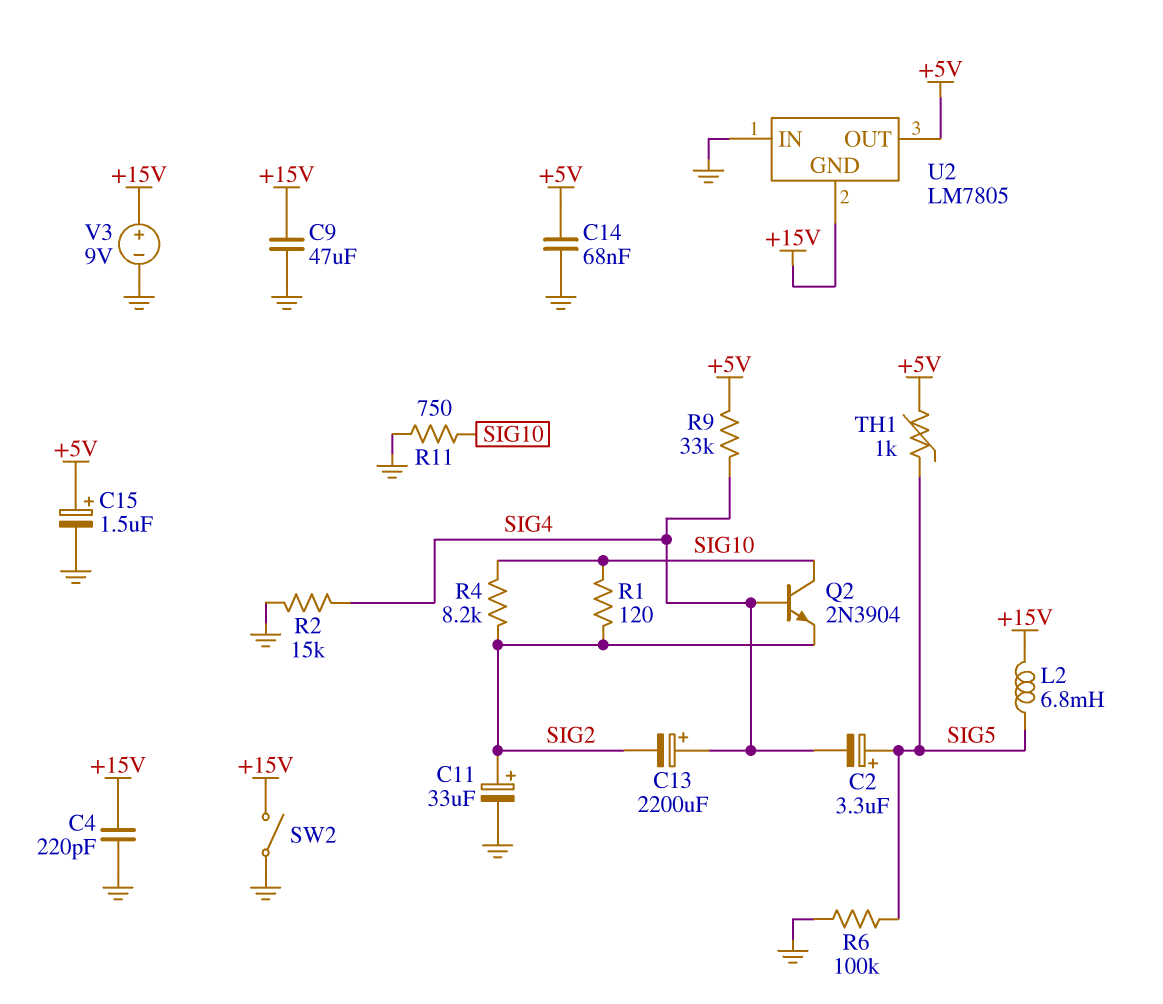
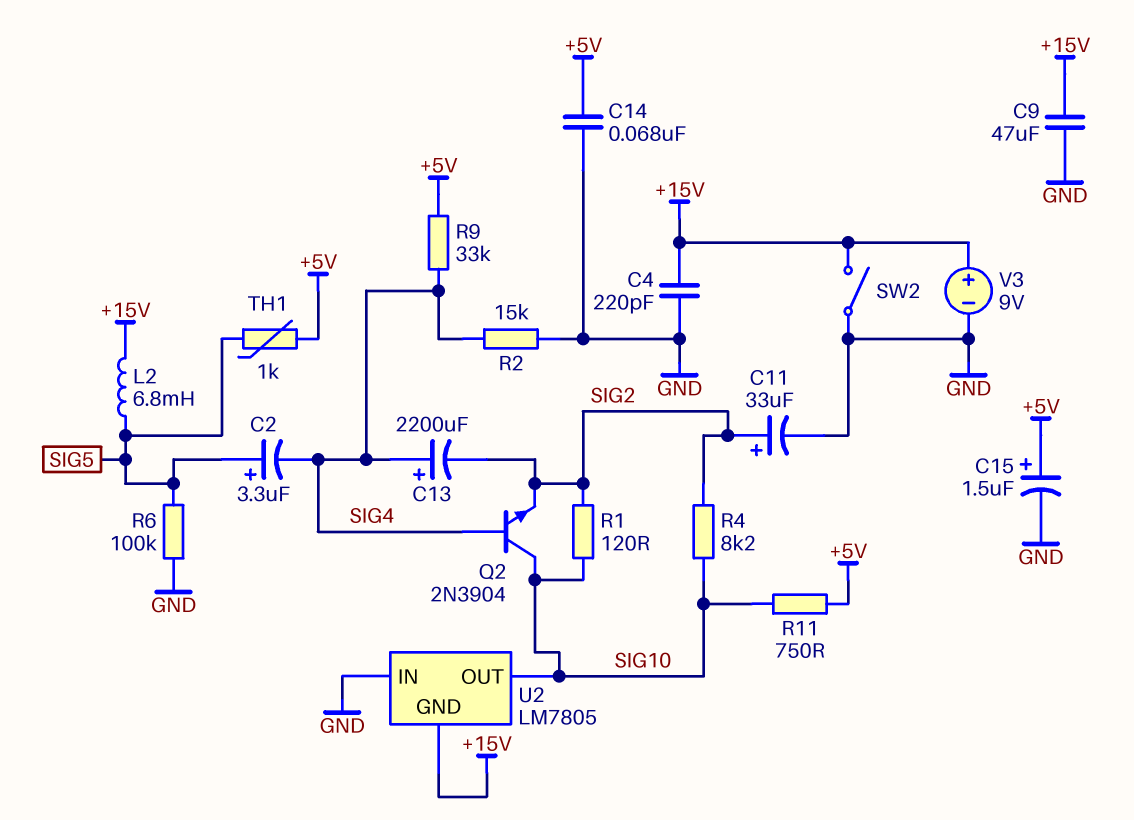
R11: 750 (GND, SIG10) -> 750 (+5V, SIG10)
U2 pin OUT: +5V -> SIG10

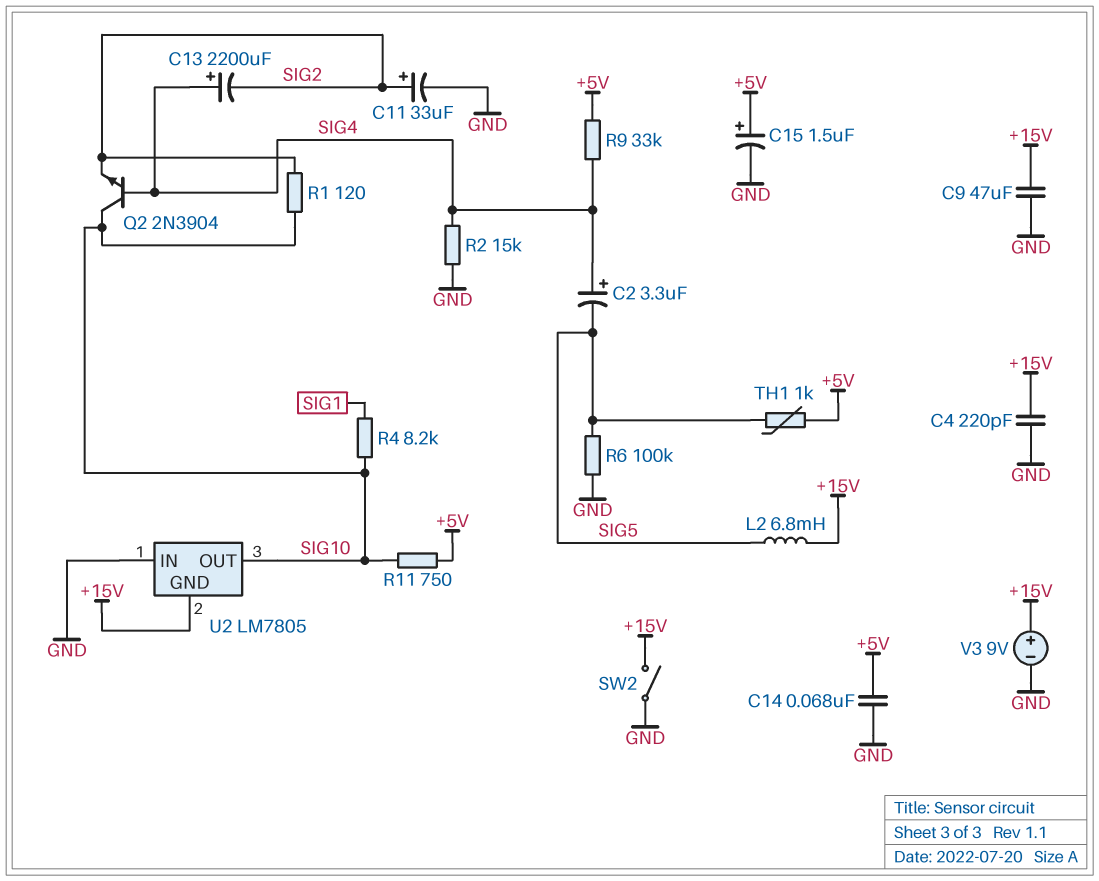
C2: 3.3uF (plus SIG5, minus SIG4) -> 3.3uF (plus SIG4, minus SIG5)
R4: 8.2k (SIG2, SIG10) -> 8.2k (SIG1, SIG10)

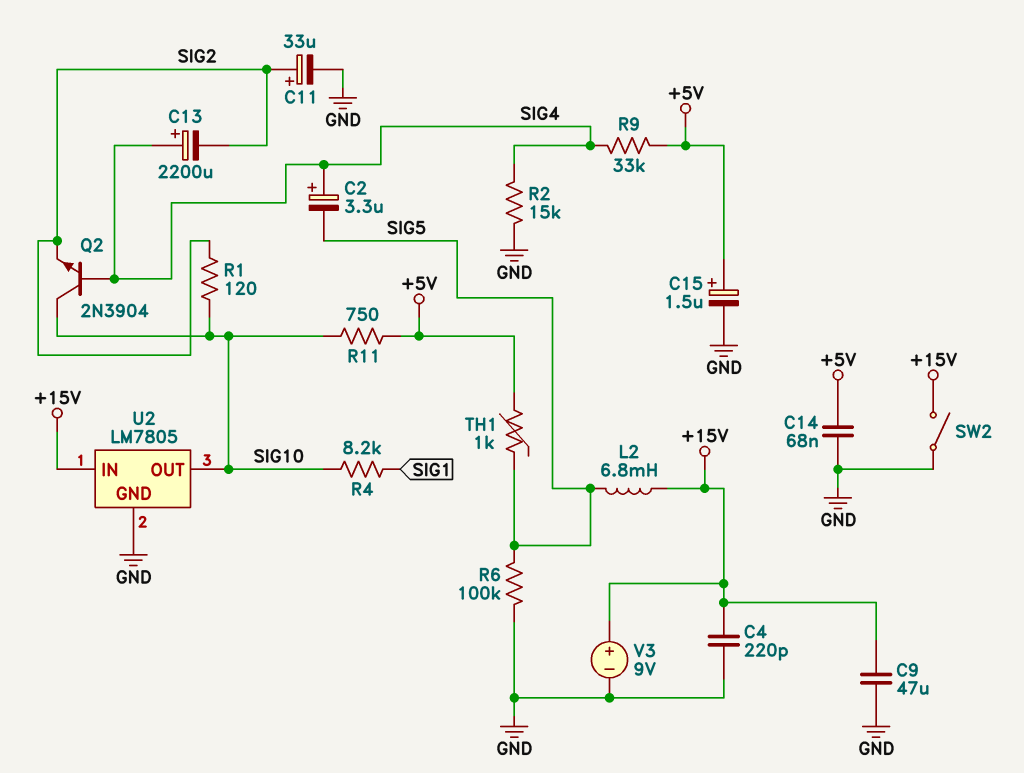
U2 pin GND: +15V -> GND
U2 pin IN: GND -> +15V

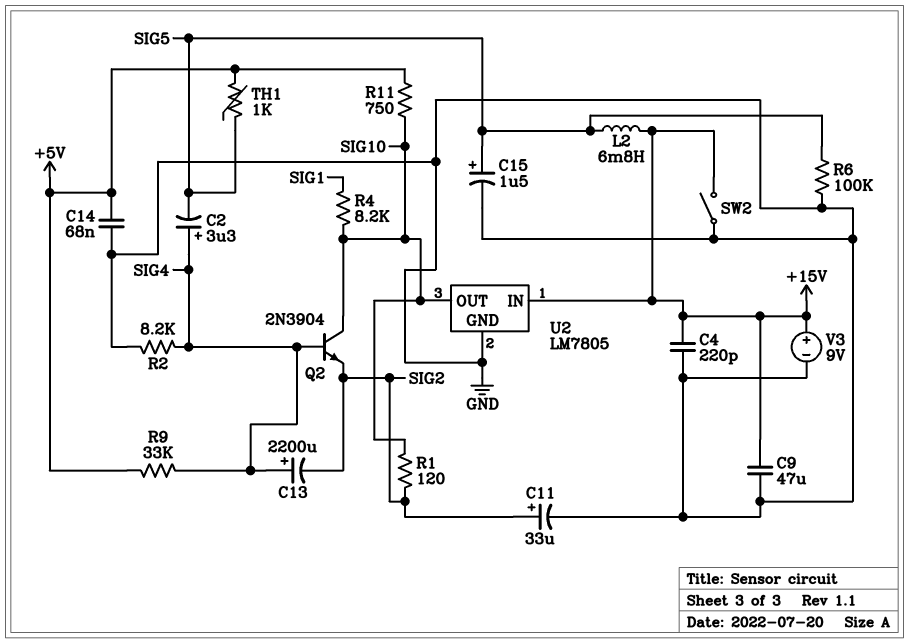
C15: 1.5uF (plus +5V, minus GND) -> 1.5uF (plus SIG5, minus GND)
R2: 15k (GND, SIG4) -> 8.2k (GND, SIG4)

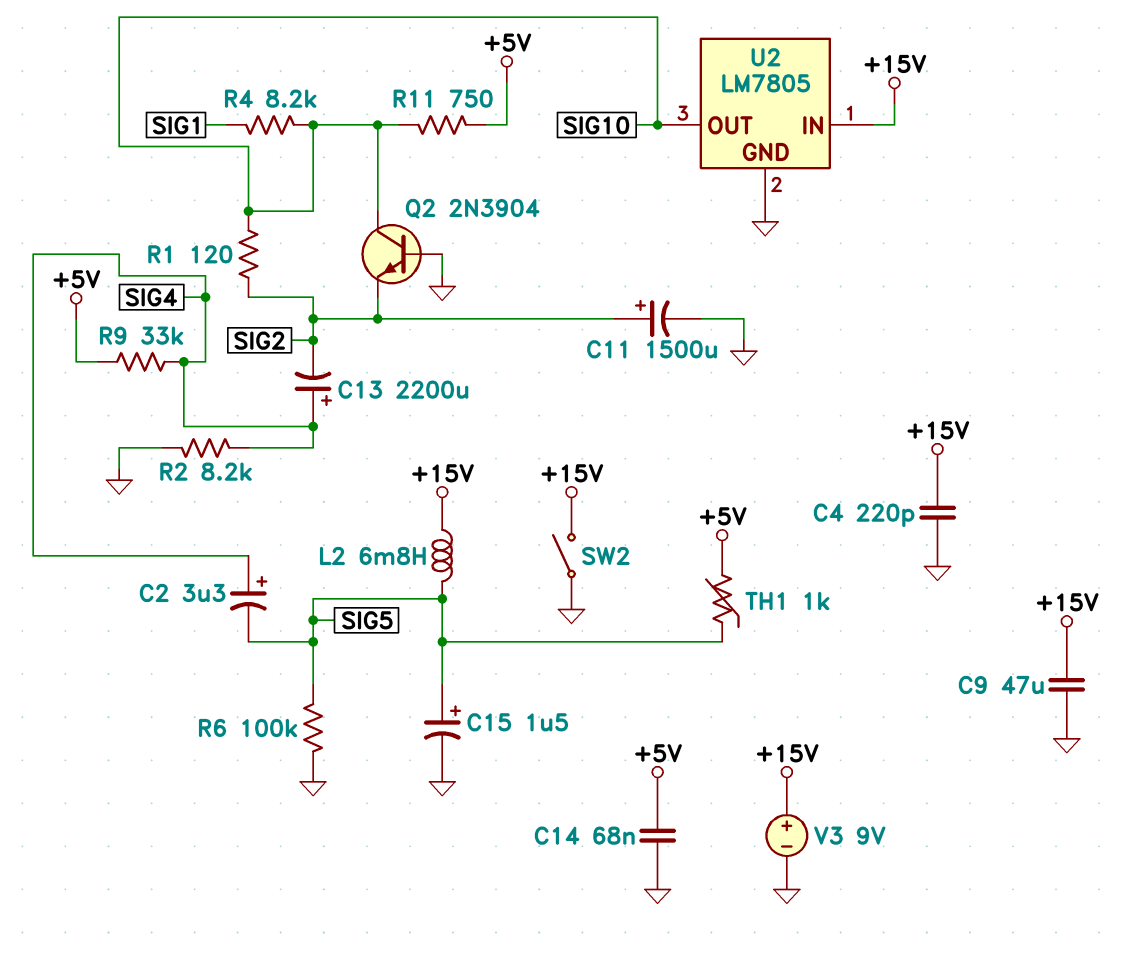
C11: 33uF (plus SIG2, minus GND) -> 1500uF (plus SIG2, minus GND)
Q2: NPN 2N3904 (B SIG4, C SIG10, E SIG2) -> NPN 2N3904 (B GND, C SIG10, E SIG2)

